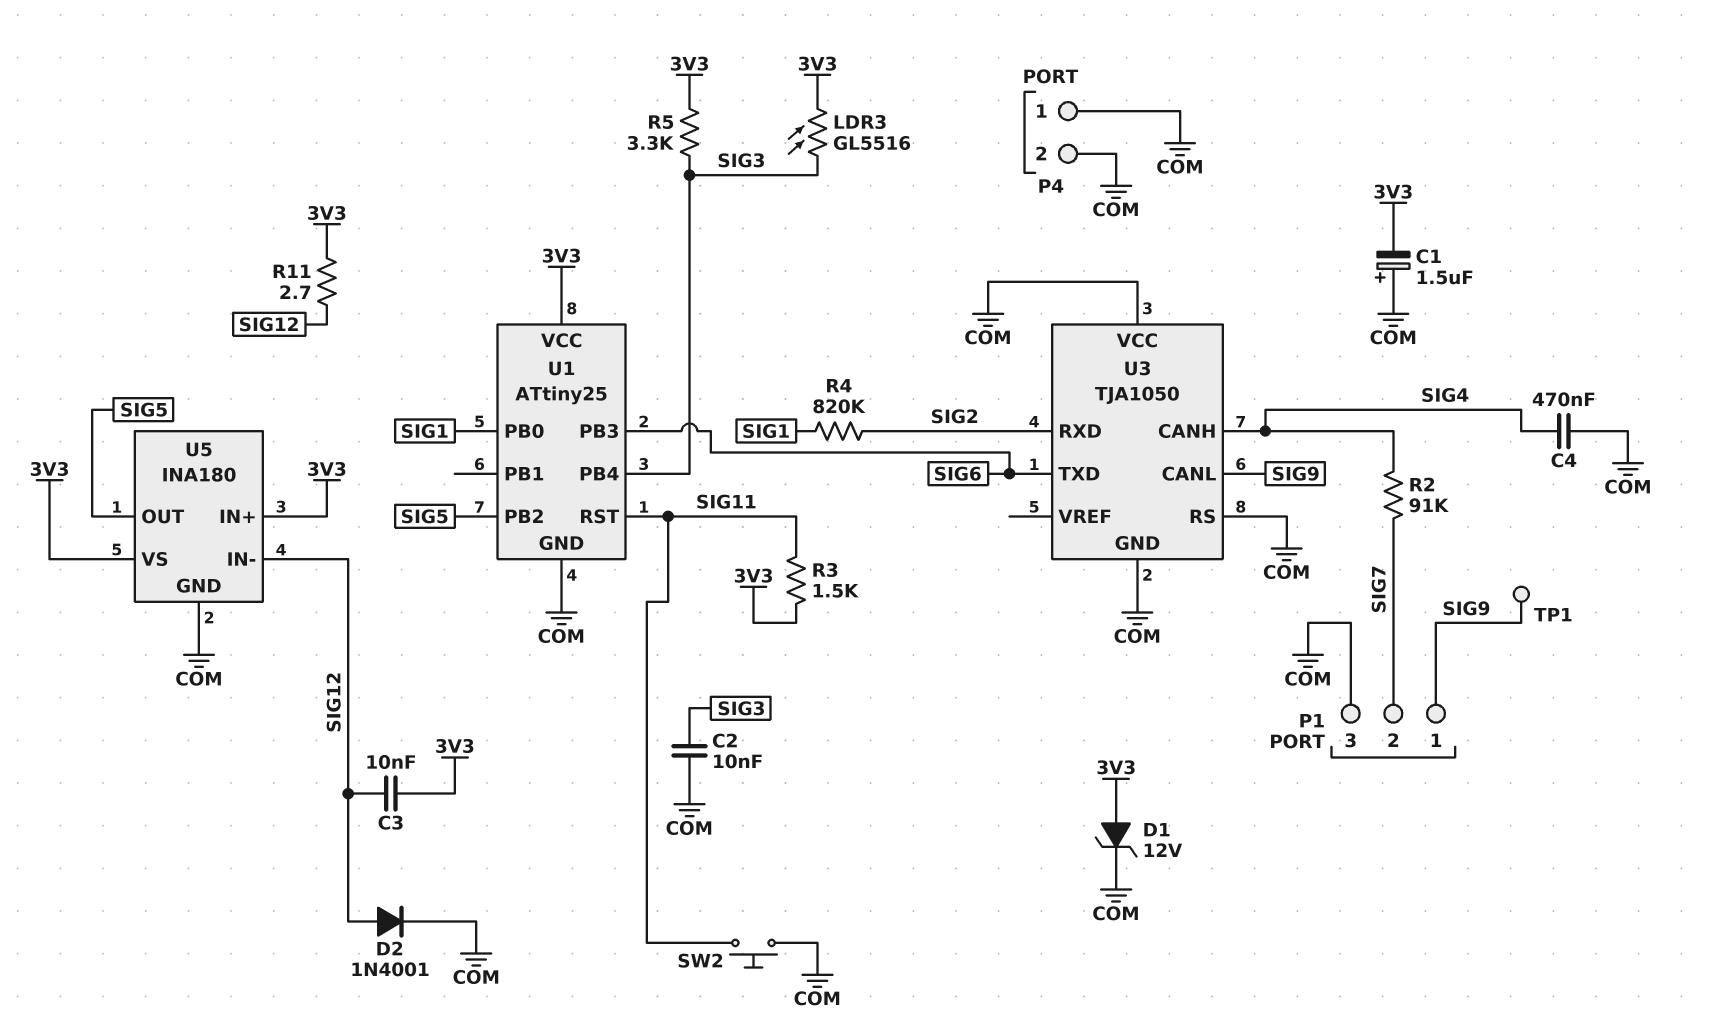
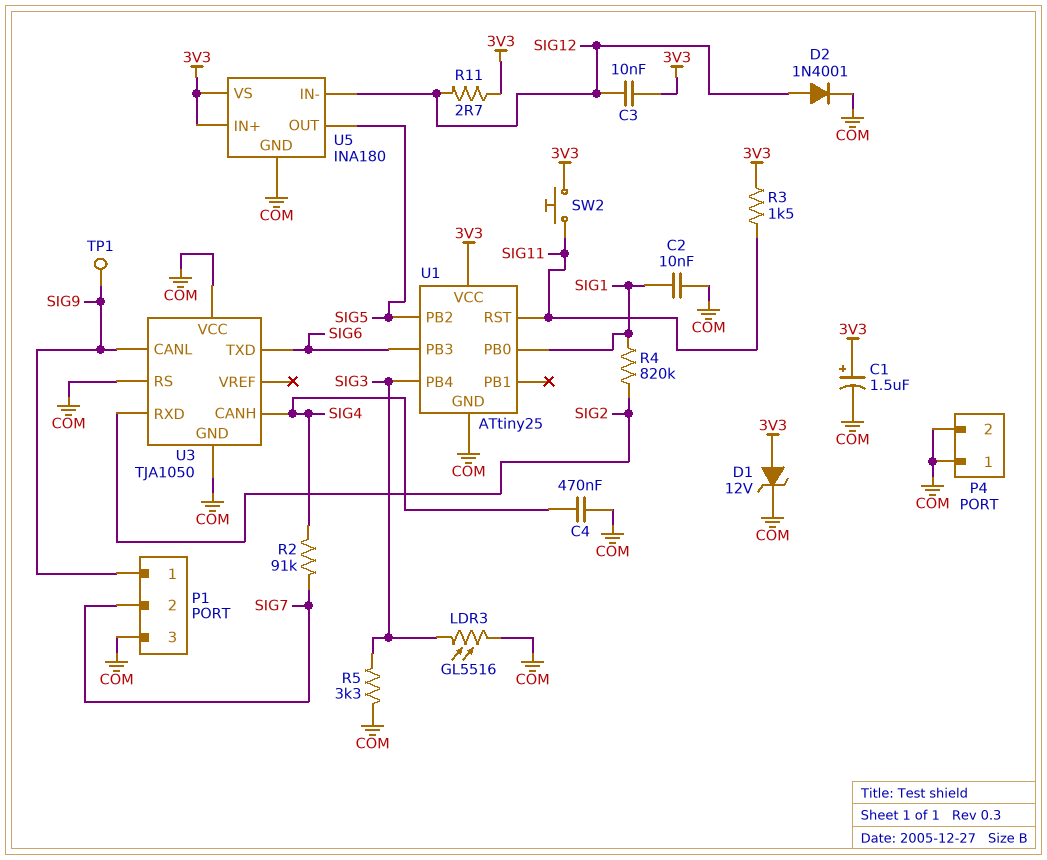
C1: 1.5uF (plus COM, minus 3V3) -> 1.5uF (plus 3V3, minus COM)
C2: 10nF (COM, SIG3) -> 10nF (COM, SIG1)
LDR3: GL5516 (3V3, SIG3) -> GL5516 (COM, SIG3)
R5: 3.3k (3V3, SIG3) -> 3.3k (COM, SIG3)
SW2: button (COM, SIG11) -> button (3V3, SIG11)

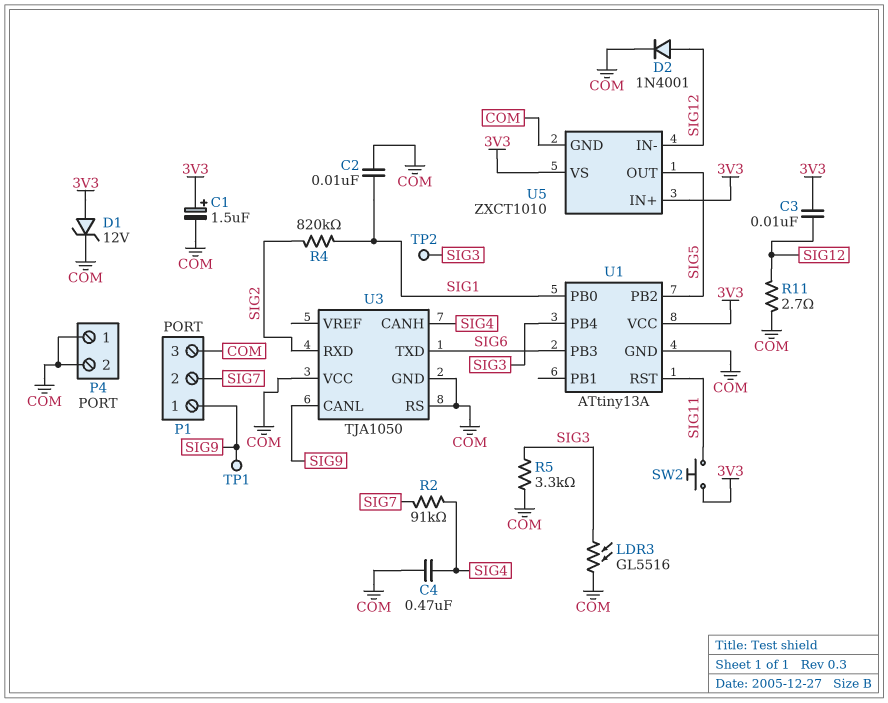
R3: 1.5k (3V3, SIG11) -> none
R11: 2.7 (3V3, SIG12) -> 2.7 (COM, SIG12)
TP2: none -> test point (SIG3)
U1: ATtiny25 -> ATtiny13A
U5: INA180 -> ZXCT1010

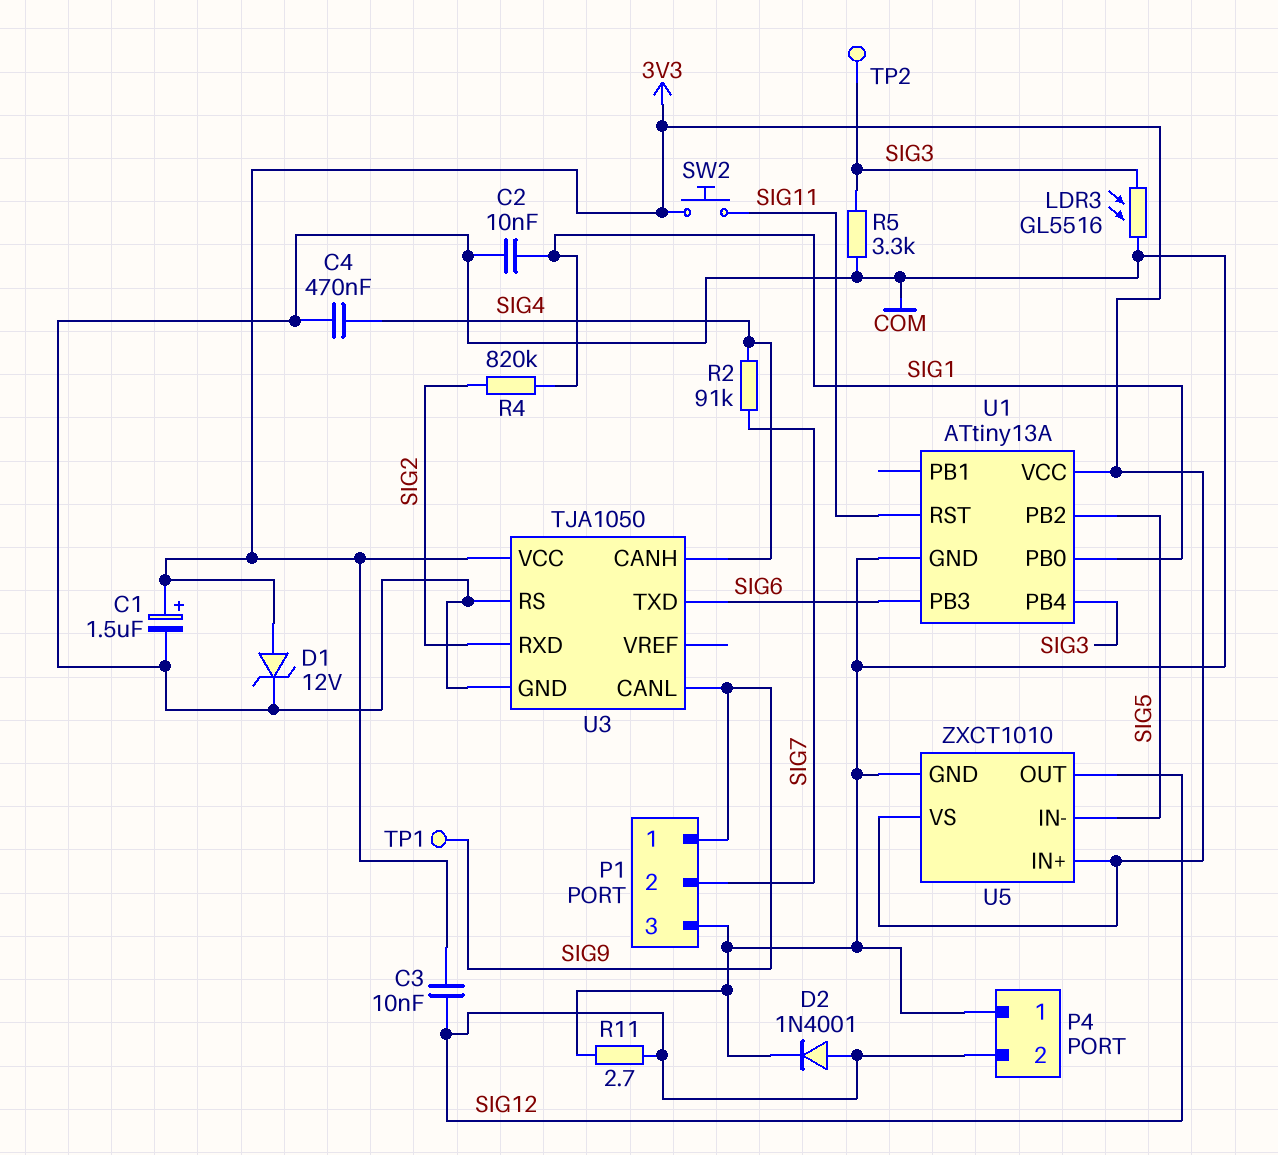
P4 pin 2: COM -> SIG12
U3 pin VCC: COM -> 3V3
U5 pin IN-: SIG12 -> SIG5
U5 pin OUT: SIG5 -> SIG12

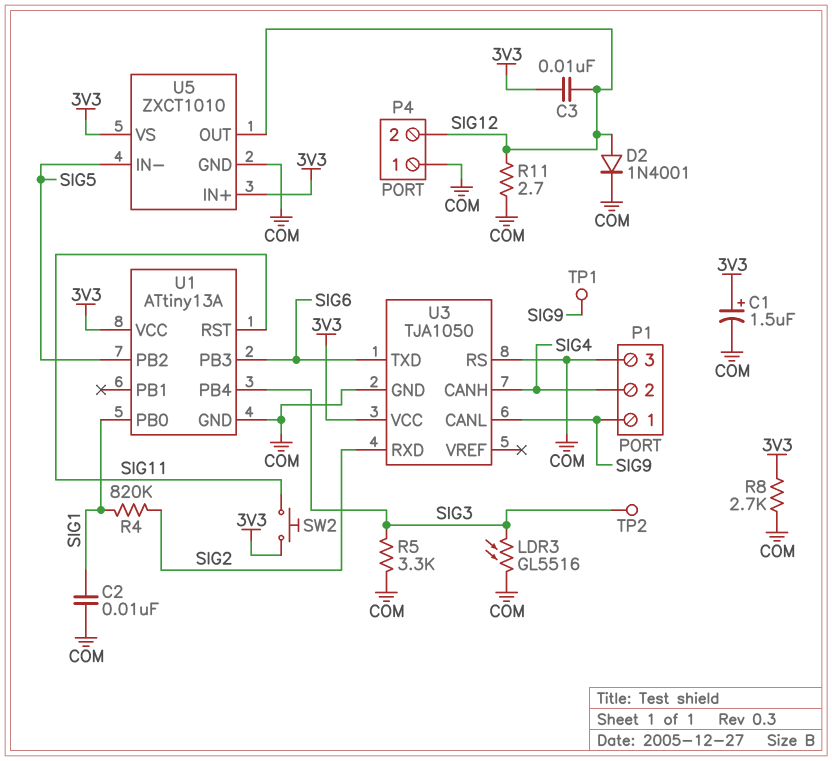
C4: 470nF (COM, SIG4) -> none
D1: zener 12V (A 3V3, K COM) -> none
P1 pin 2: SIG7 -> SIG4
R2: 91k (SIG4, SIG7) -> none
R8: none -> 2.7k (3V3, COM)

